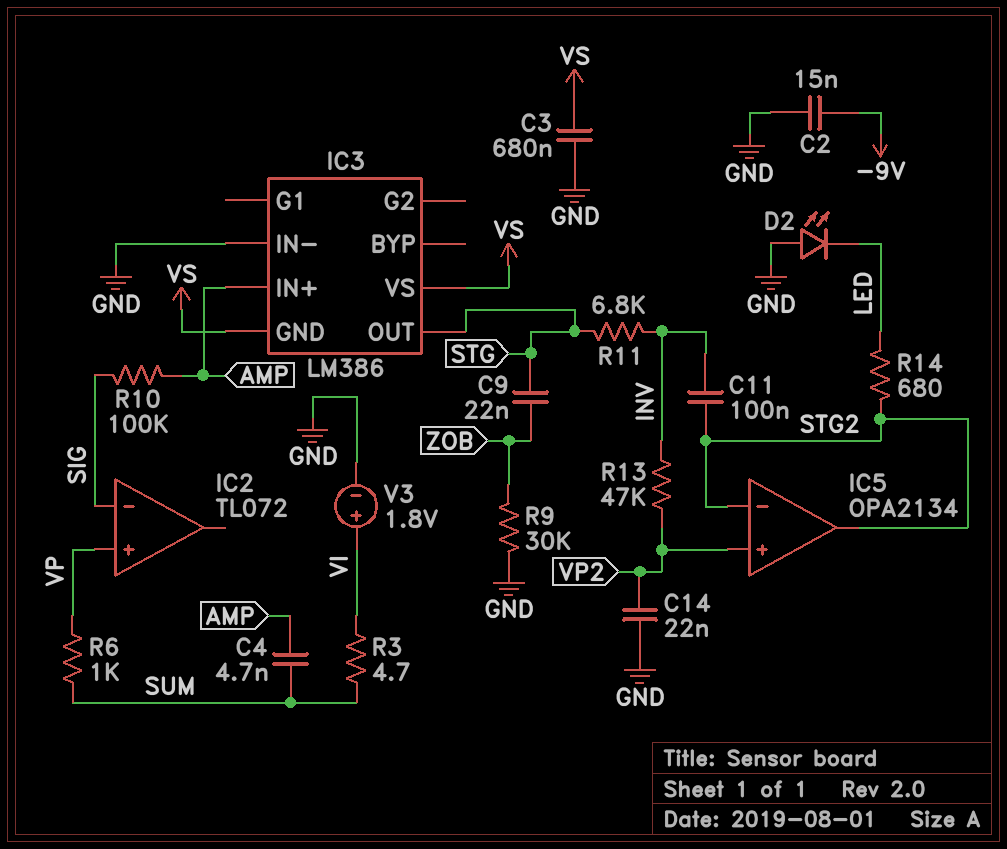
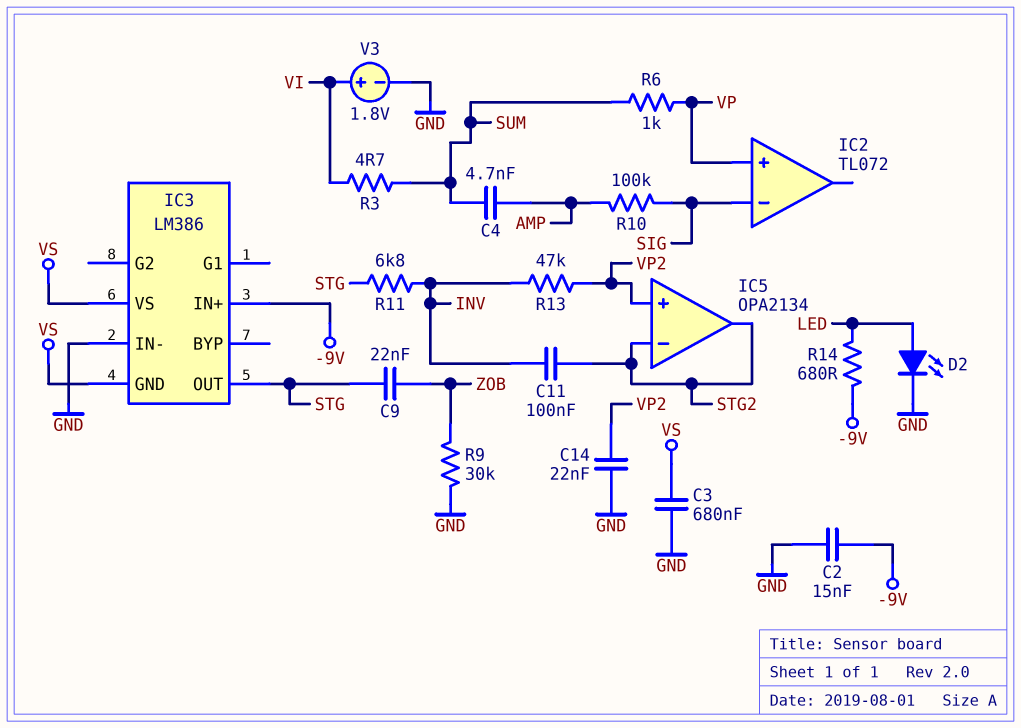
D2: LED (A GND, K LED) -> LED (A LED, K GND)
IC3 pin IN+: AMP -> -9V
R14: 680 (LED, STG2) -> 680 (-9V, LED)

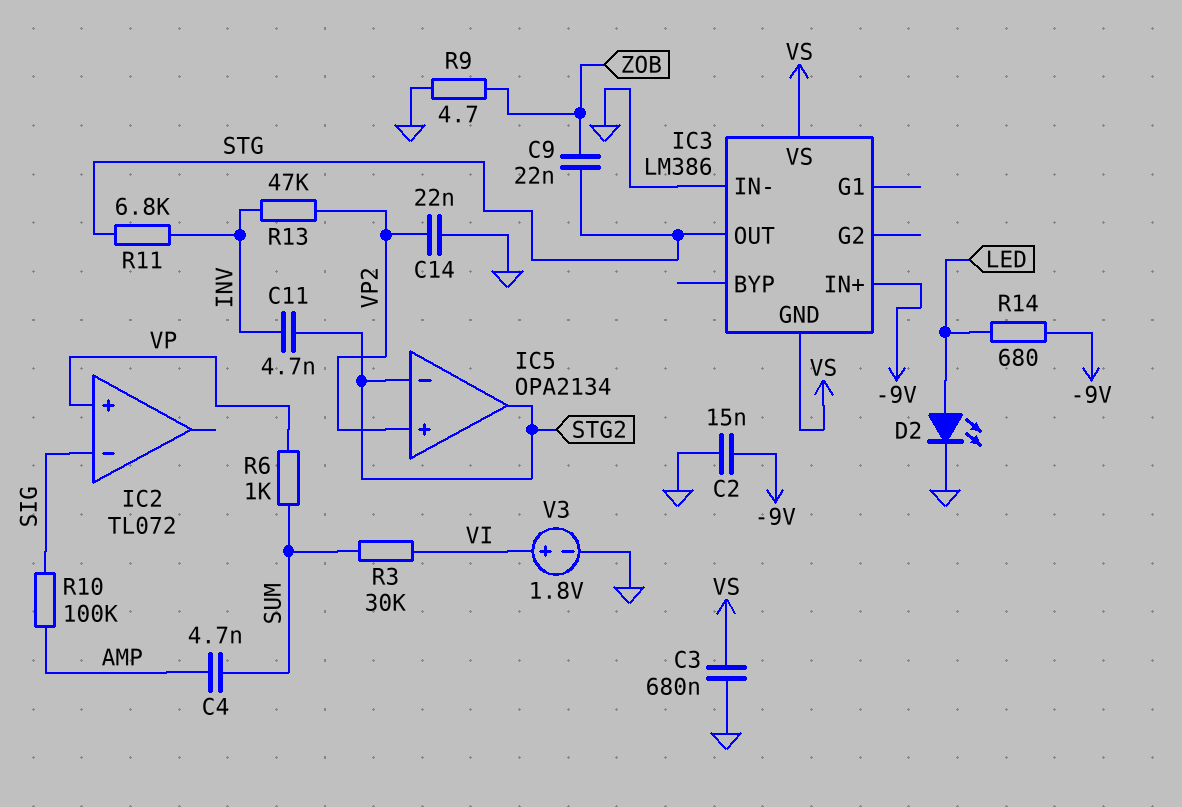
C11: 100nF (INV, STG2) -> 4.7nF (INV, STG2)
R3: 4.7 (SUM, VI) -> 30k (SUM, VI)
R9: 30k (GND, ZOB) -> 4.7 (GND, ZOB)

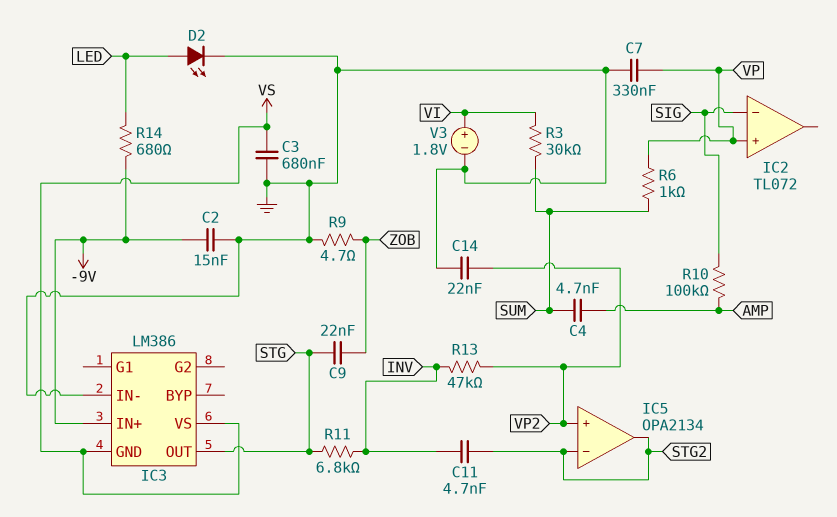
C7: none -> 330nF (GND, VP)

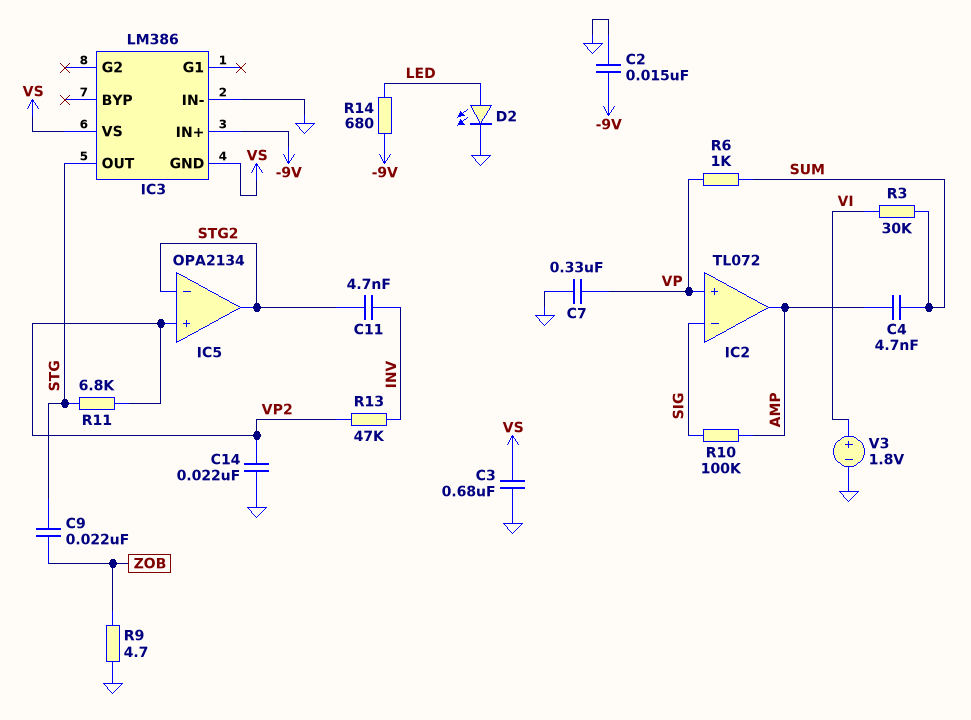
IC2 pin out: none -> AMP
R11: 6.8k (INV, STG) -> 6.8k (STG, VP2)

